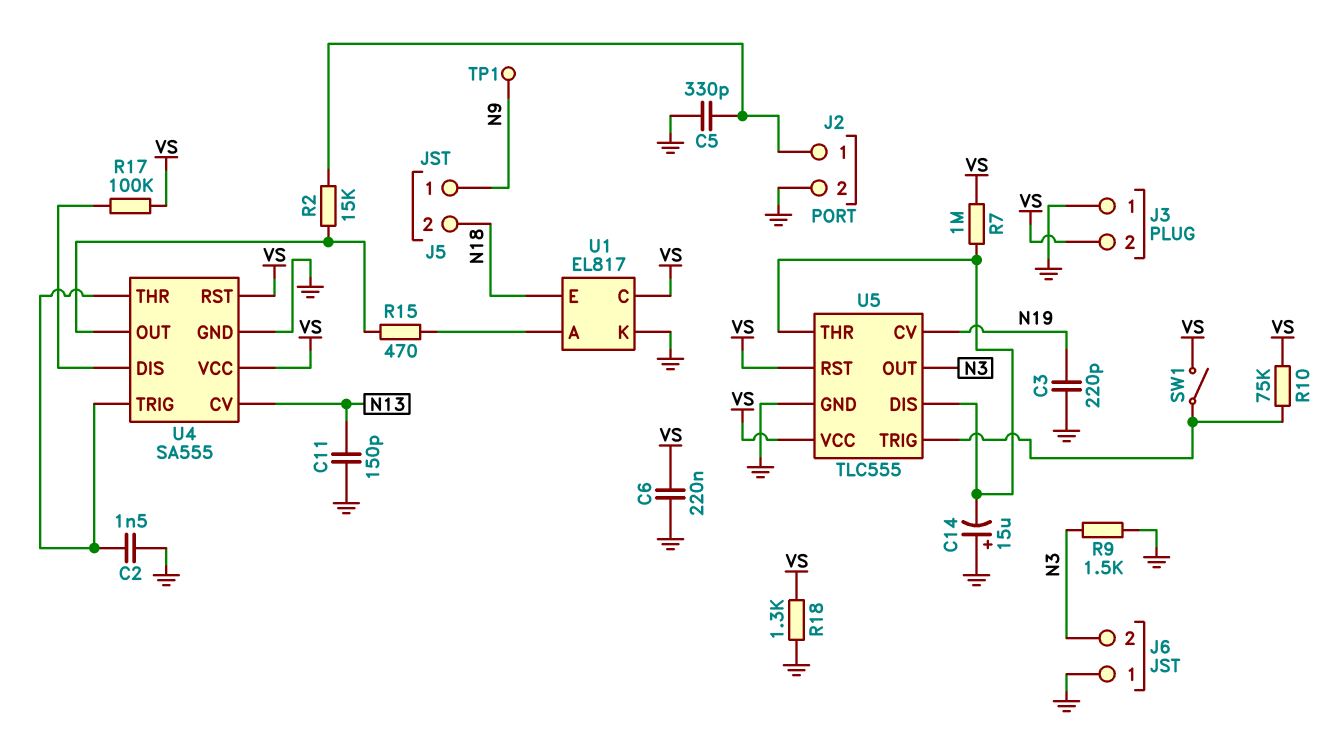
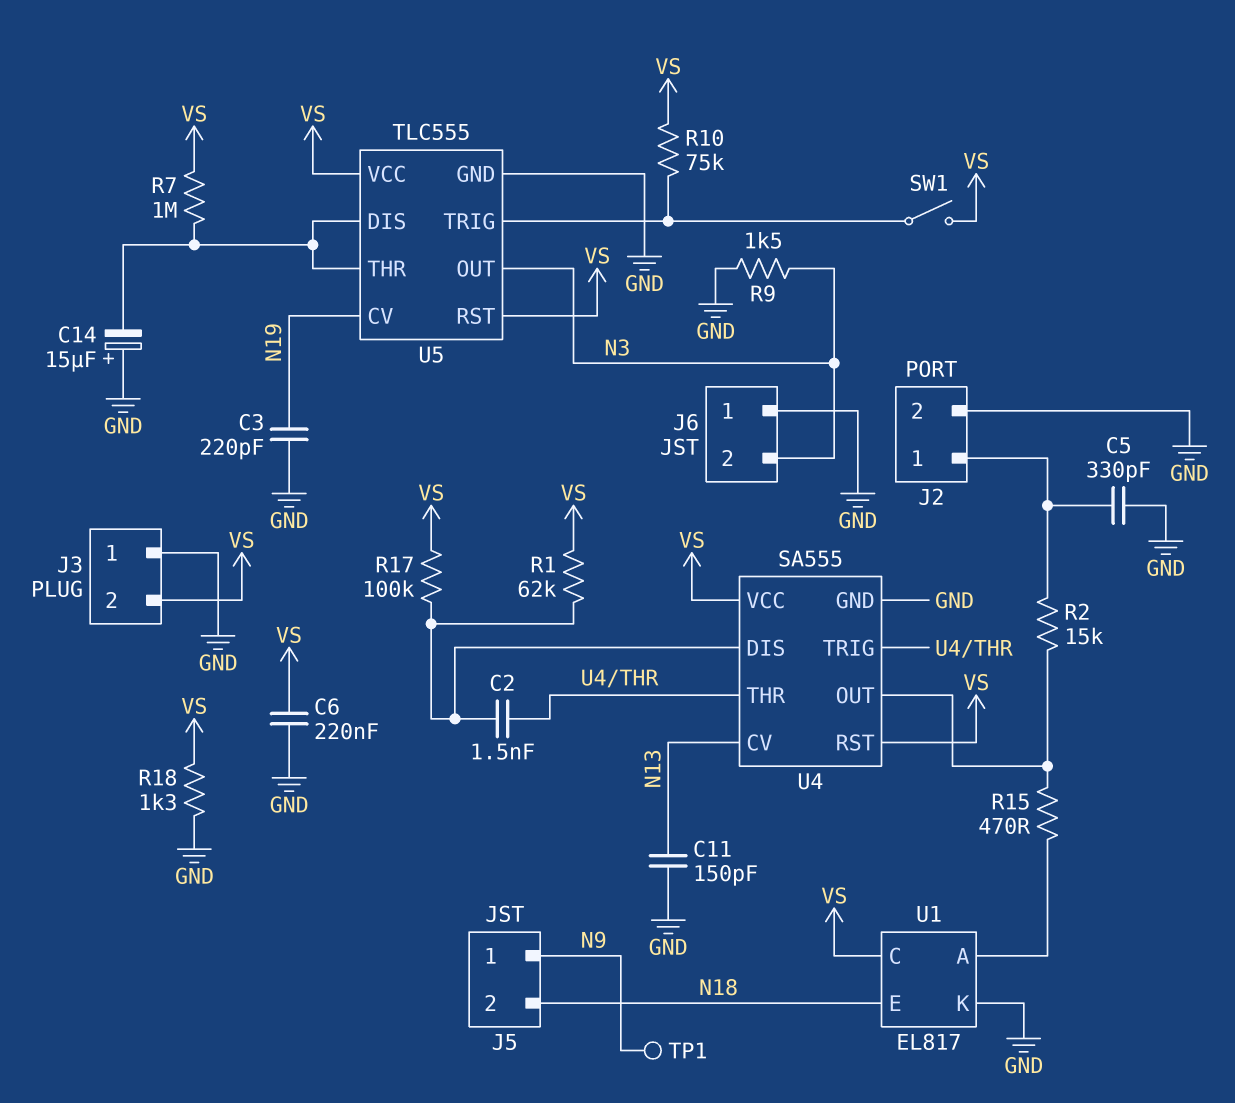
C2: 1.5nF (GND, U4/THR) -> 1.5nF (U4/DIS, U4/THR)
R1: none -> 62k (U4/DIS, VS)

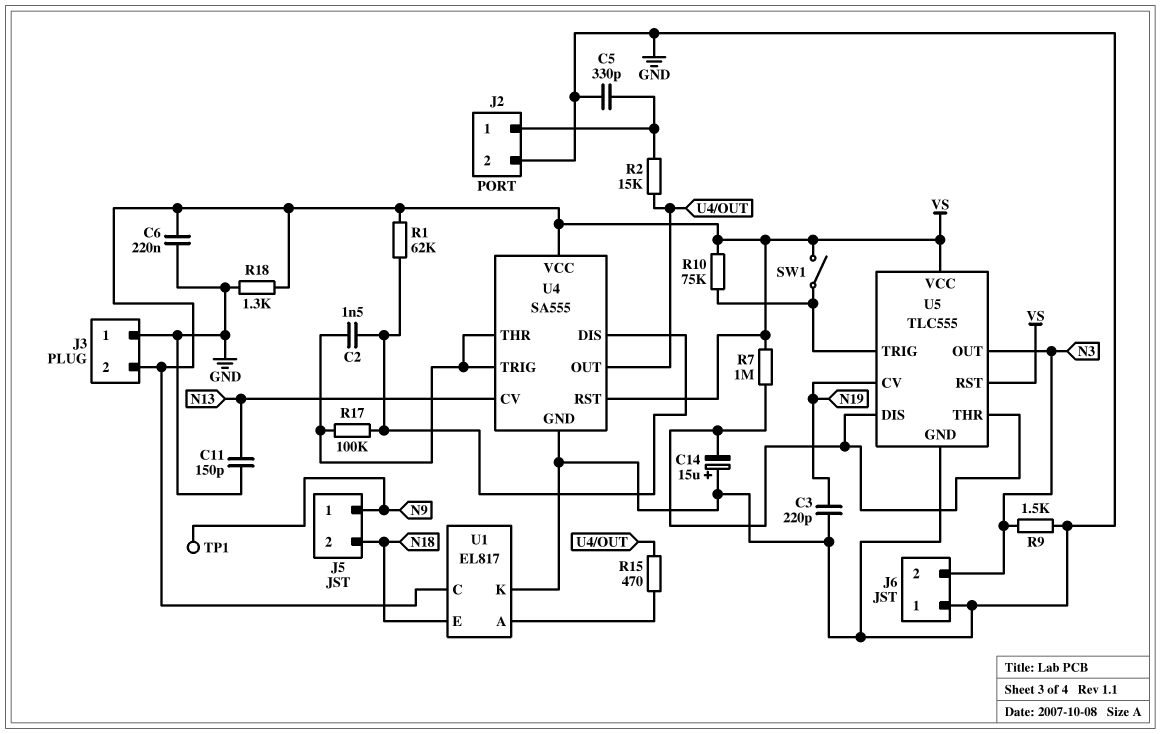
R17: 100k (U4/DIS, VS) -> 100k (U4/DIS, U4/THR)

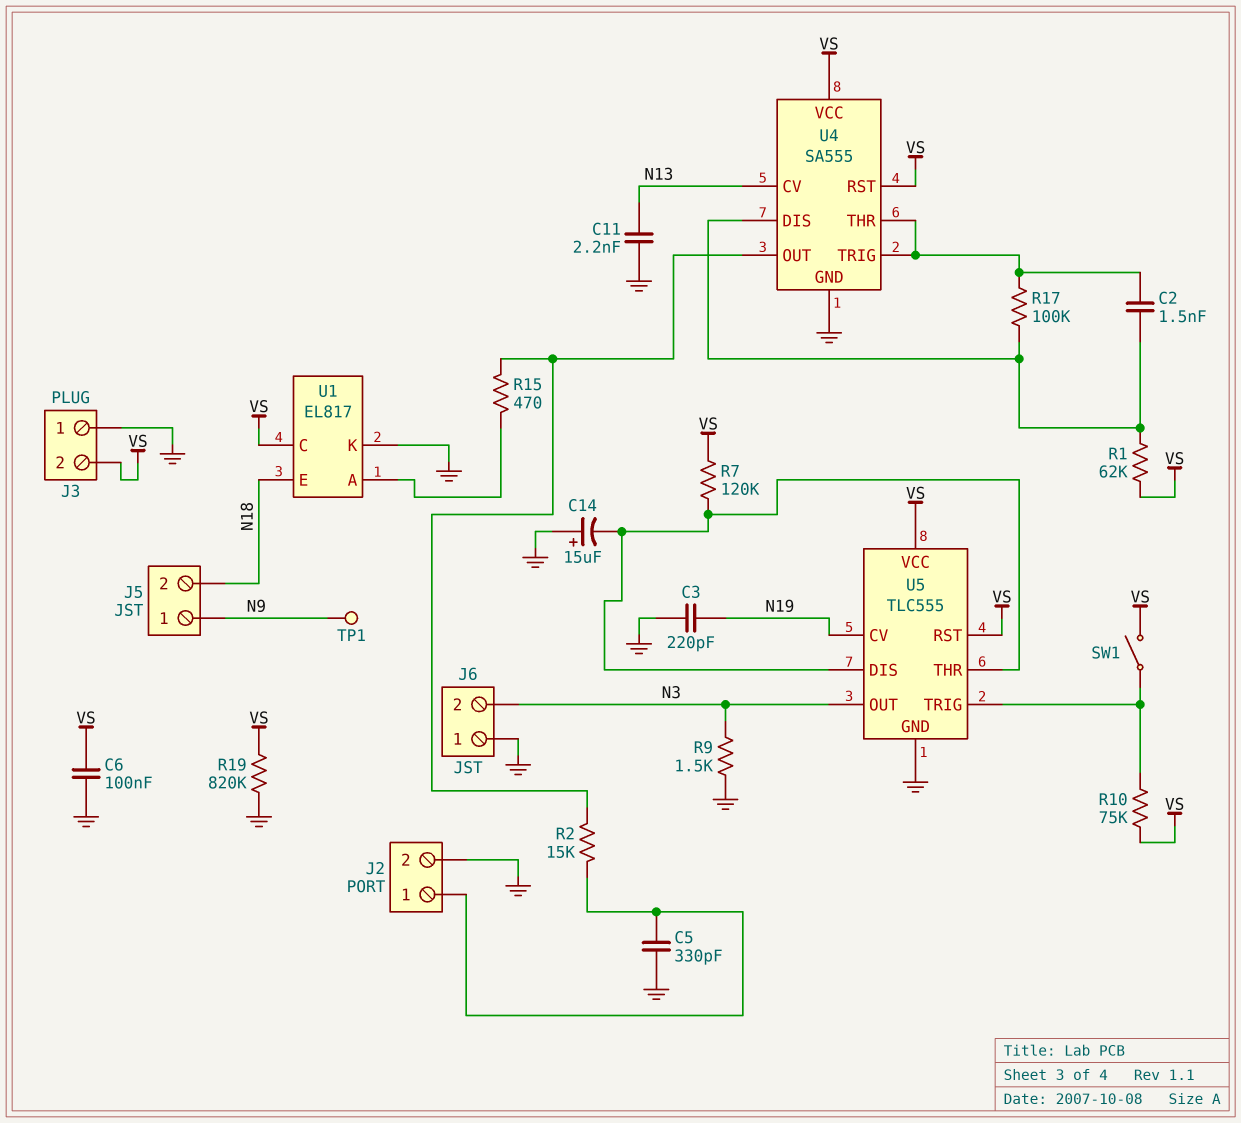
C6: 220nF (GND, VS) -> 100nF (GND, VS)
C11: 150pF (GND, N13) -> 2.2nF (GND, N13)
R7: 1M (U5/DIS, VS) -> 120k (U5/DIS, VS)
R18: 1.3k (GND, VS) -> none
R19: none -> 820k (GND, VS)

